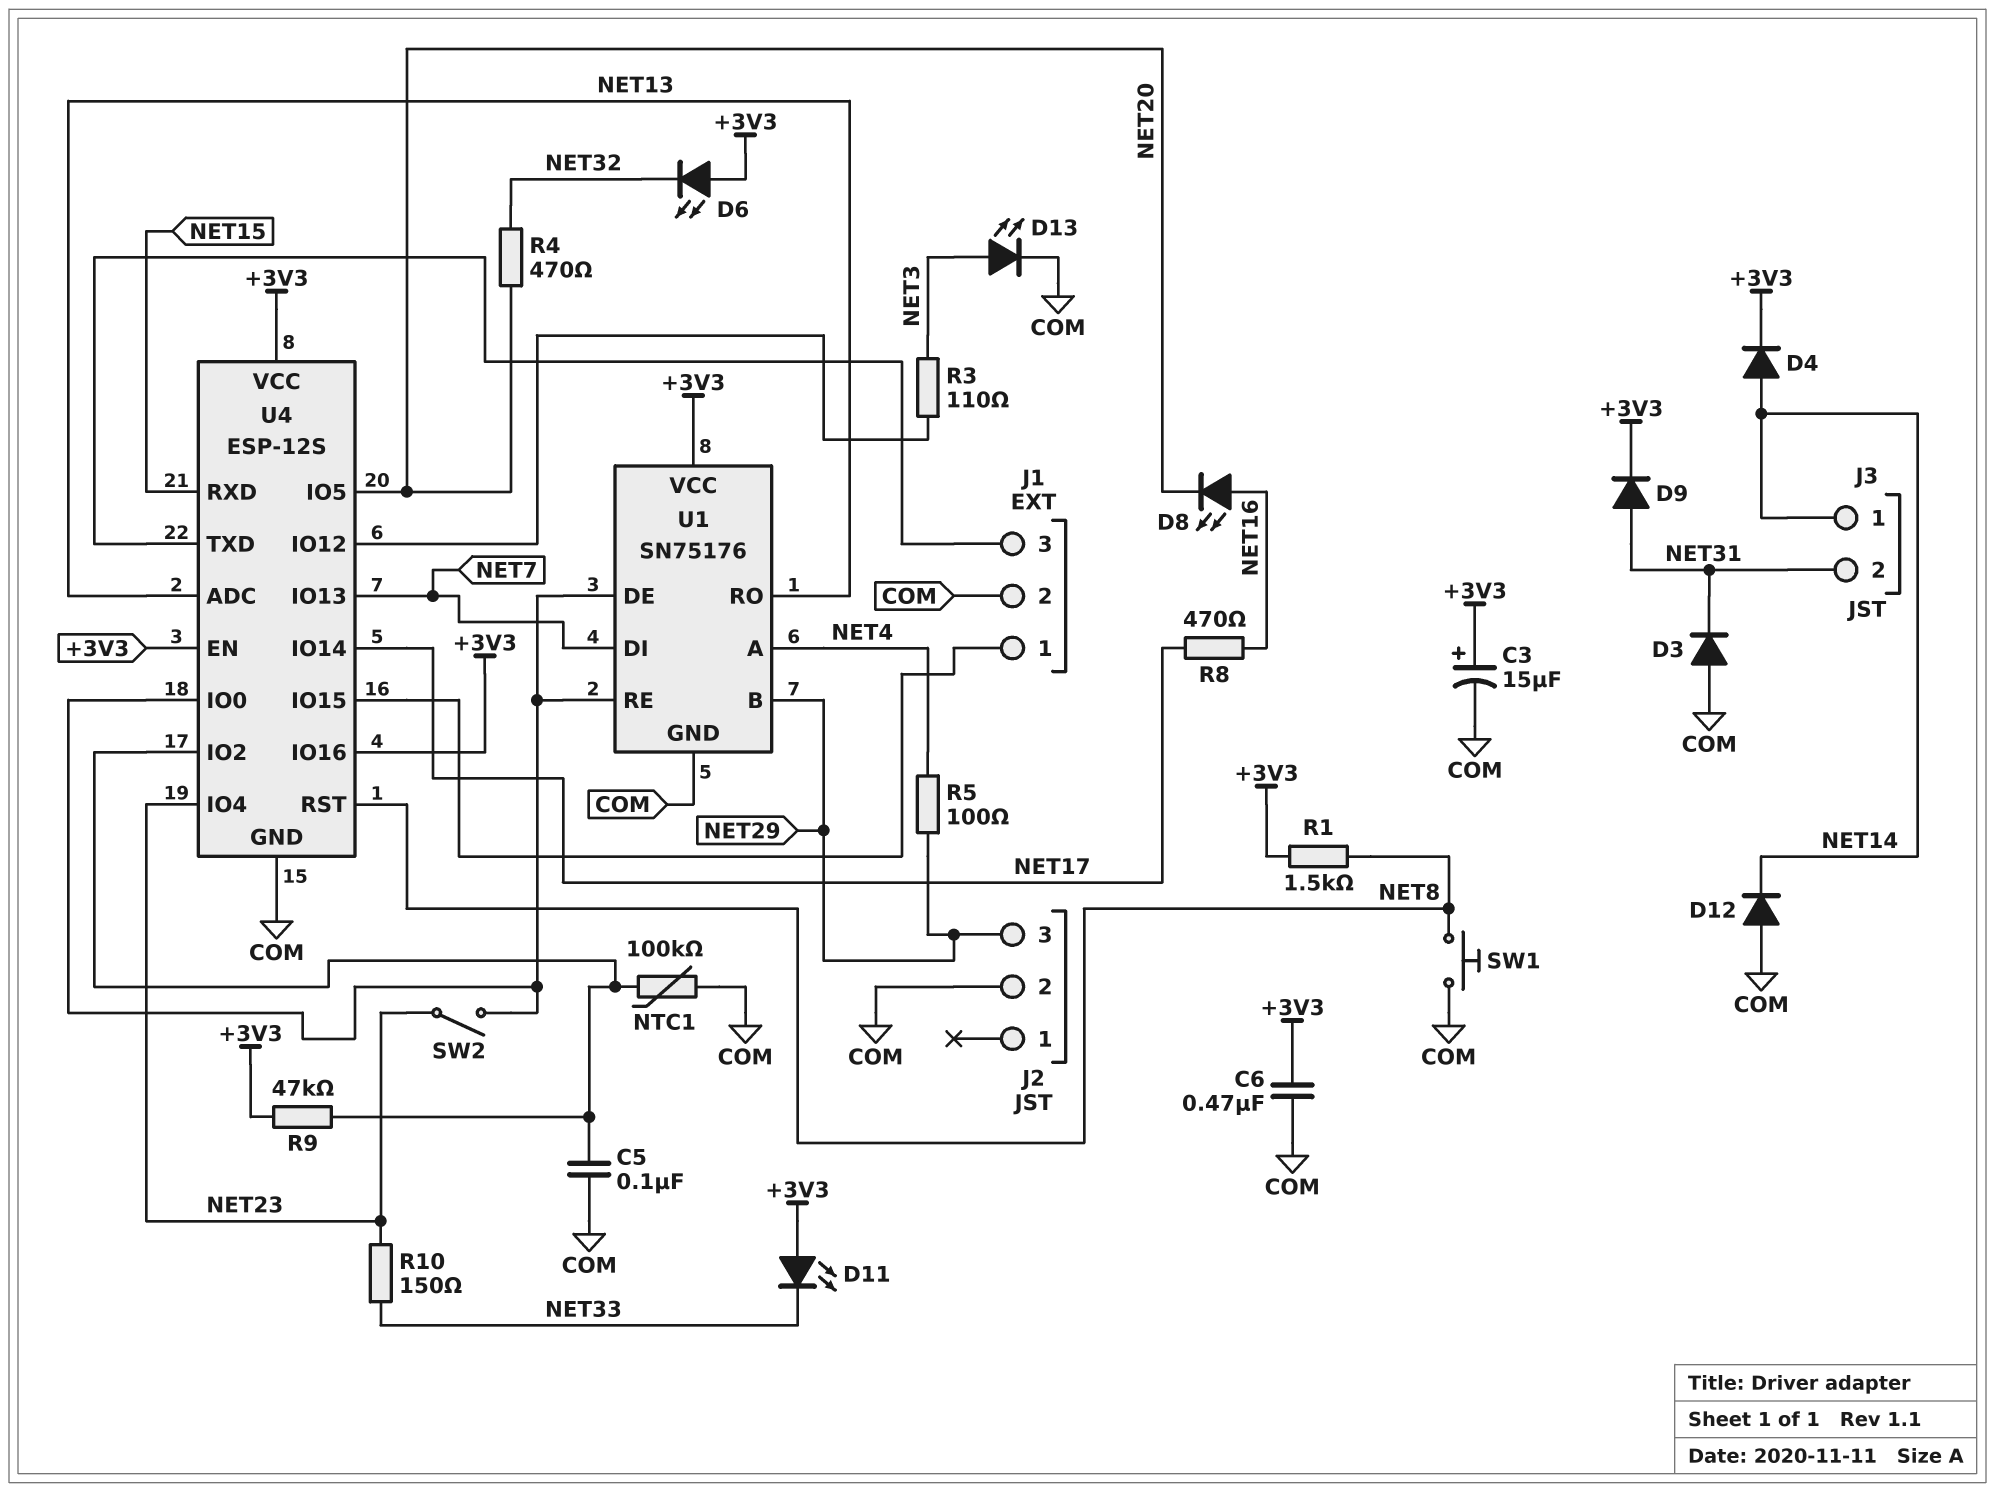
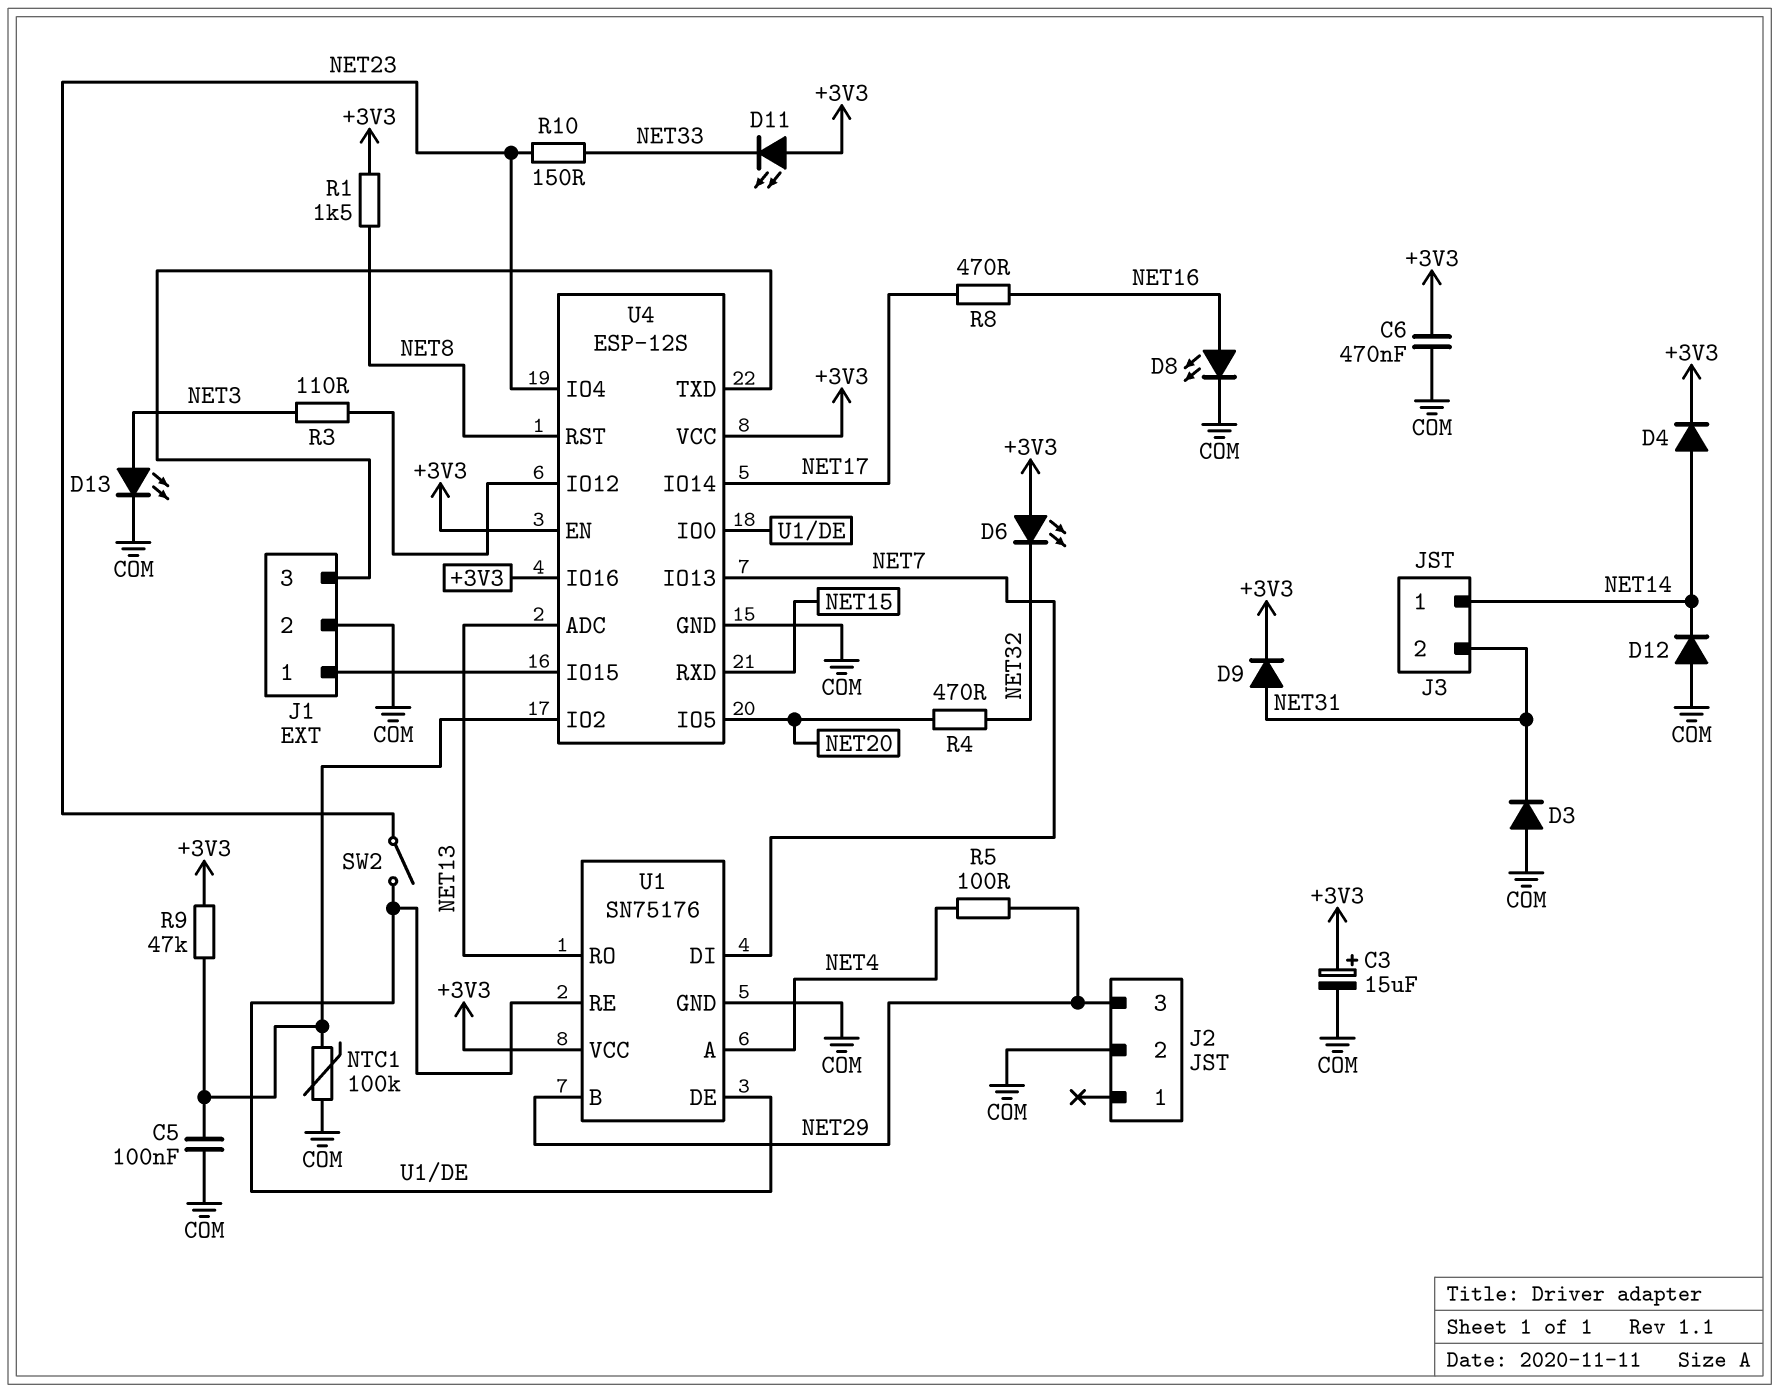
D8: LED (A NET16, K NET20) -> LED (A NET16, K COM)
SW1: button (COM, NET8) -> none

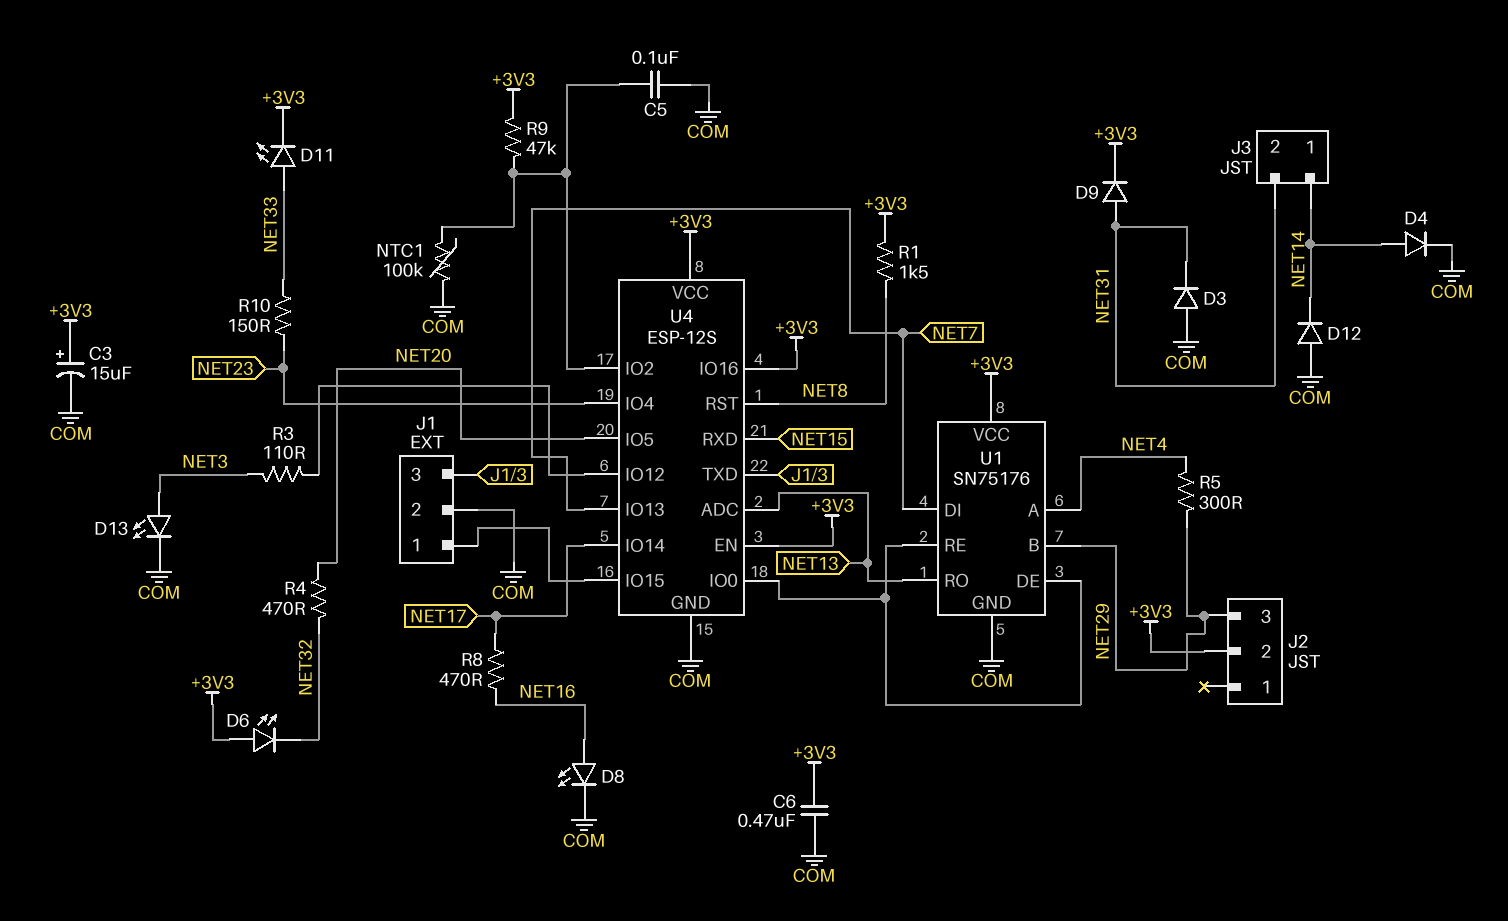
D4: diode (A NET14, K +3V3) -> diode (A NET14, K COM)
D11: LED (A +3V3, K NET33) -> LED (A NET33, K +3V3)
J2 pin 2: COM -> +3V3
R5: 100 (NET4, NET29) -> 300 (NET4, NET29)
SW2: switch (NET23, U1/DE) -> none

